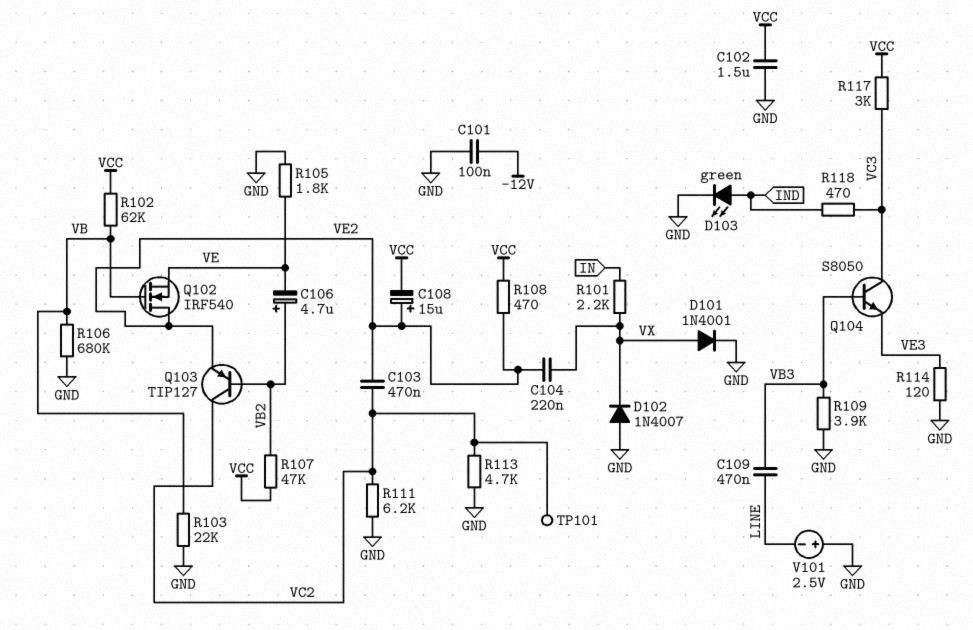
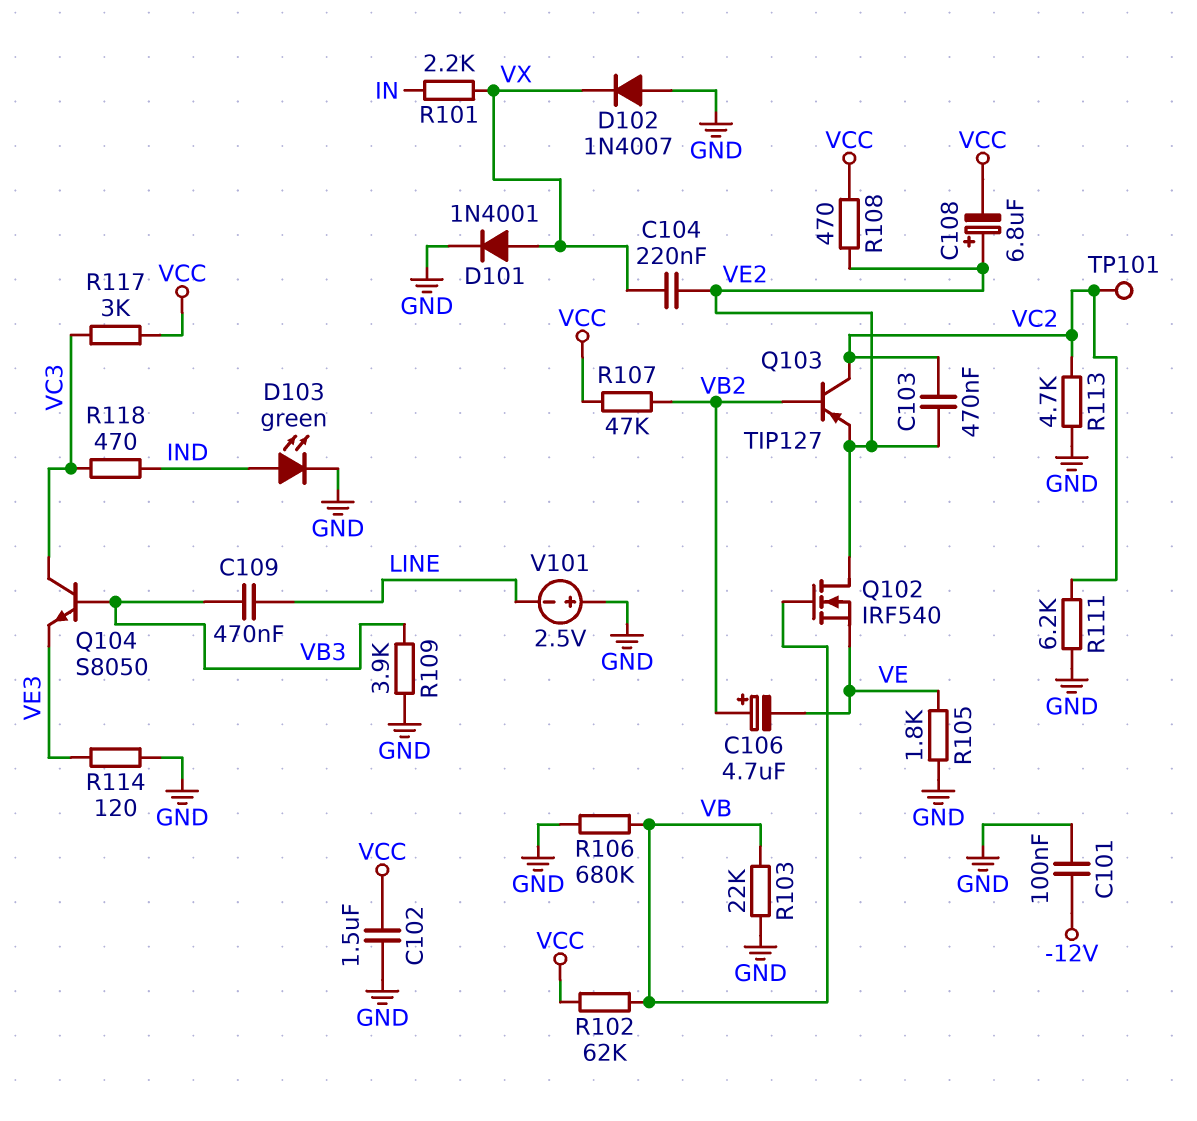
C108: 15uF (plus VE2, minus VCC) -> 6.8uF (plus VE2, minus VCC)

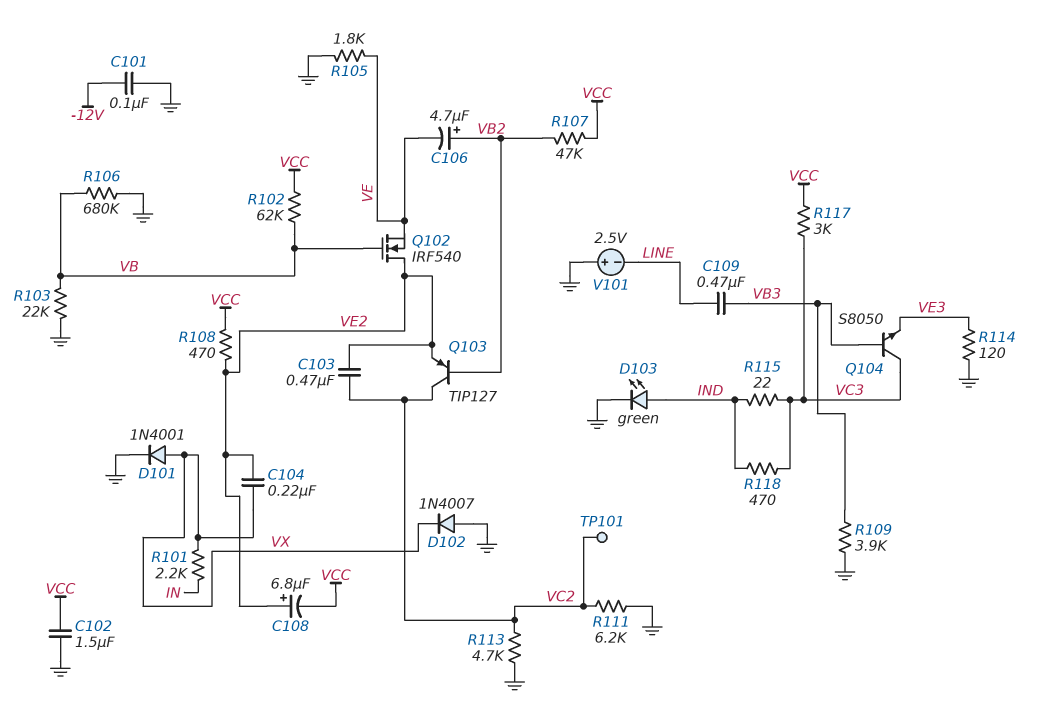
R115: none -> 22 (IND, VC3)

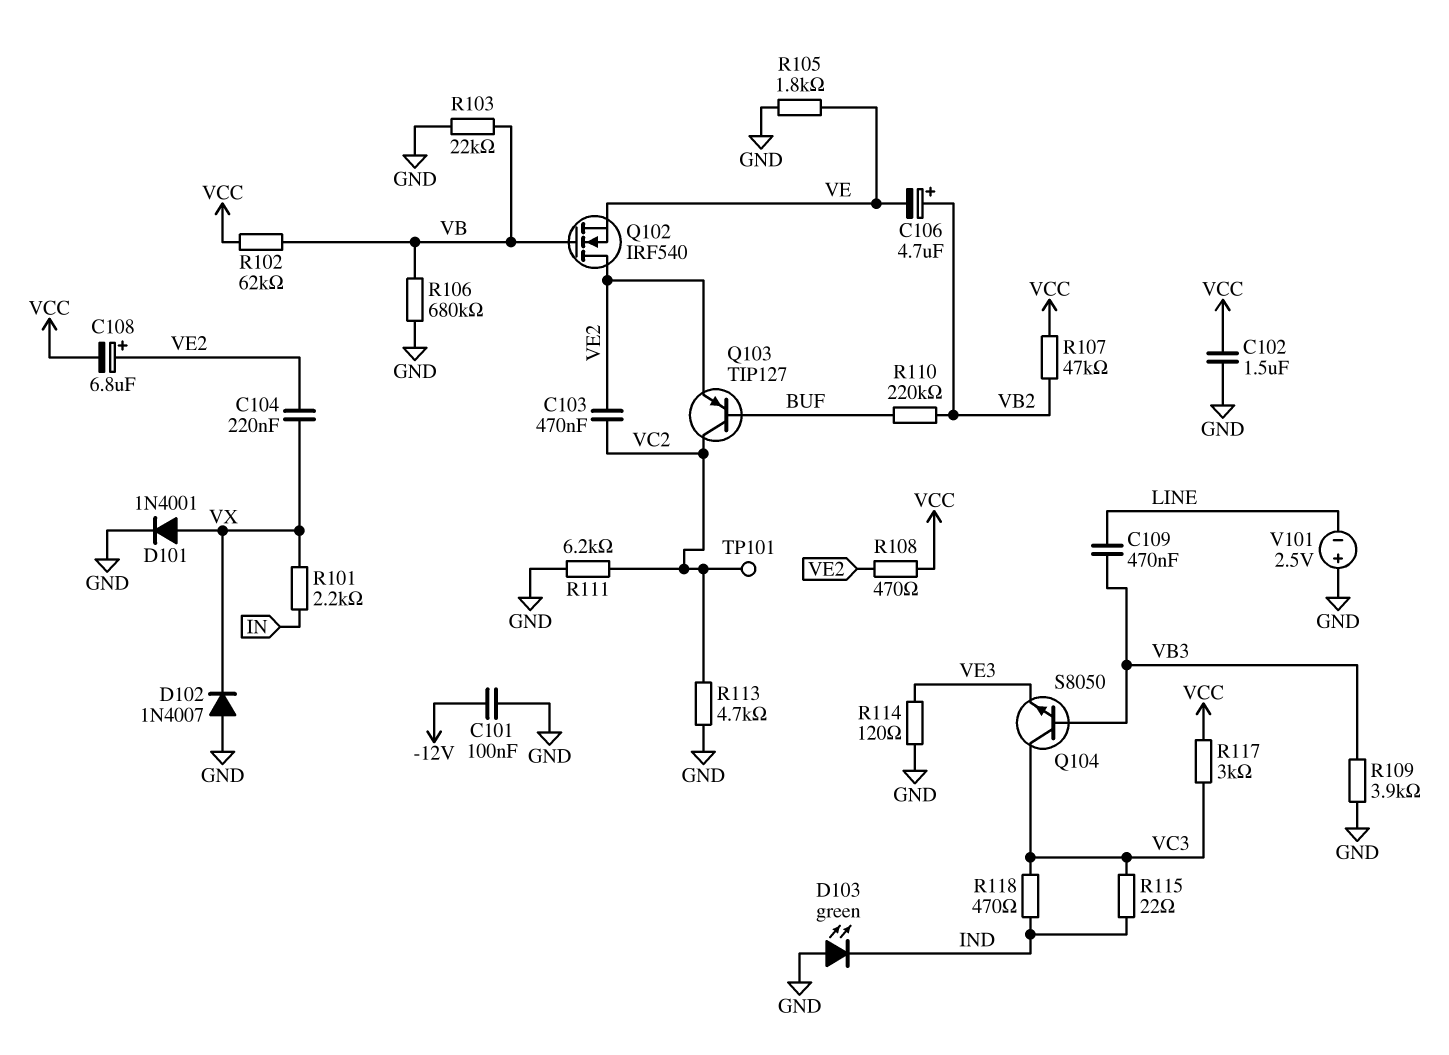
D103: LED green (A IND, K GND) -> LED green (A GND, K IND)
Q103: PNP TIP127 (B VB2, C VC2, E VE2) -> PNP TIP127 (B BUF, C VC2, E VE2)
R110: none -> 220k (BUF, VB2)

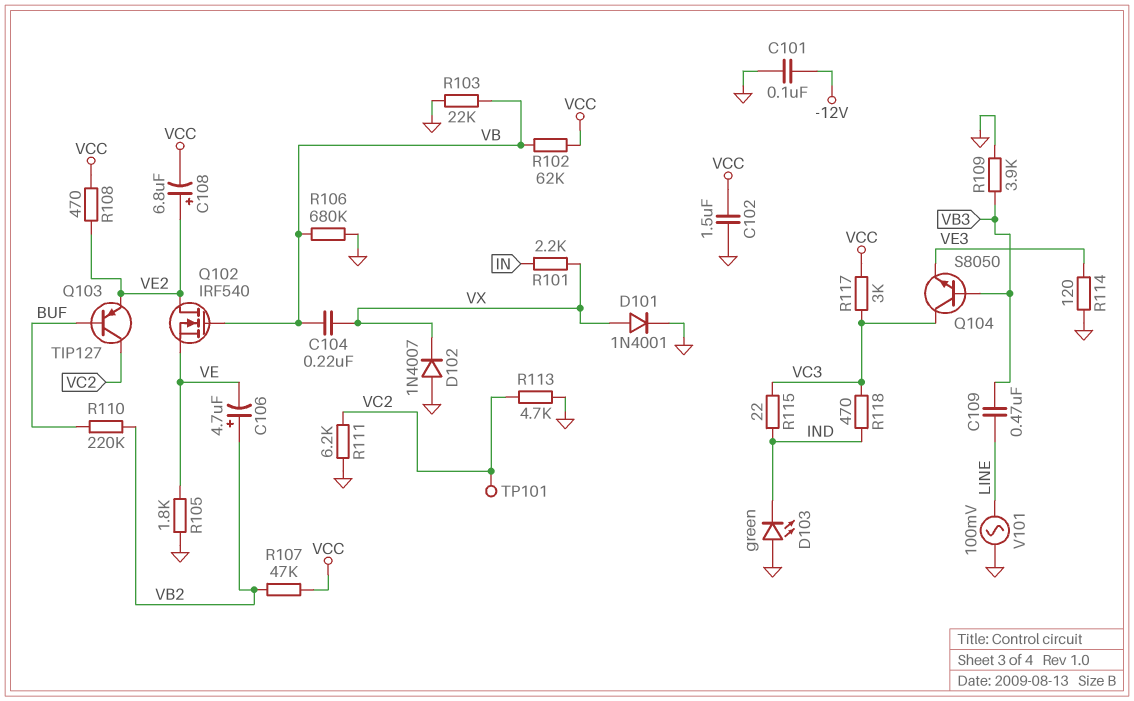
C103: 470nF (VC2, VE2) -> none
C104: 220nF (VE2, VX) -> 220nF (VB, VX)
V101: 2.5V (plus GND, minus LINE) -> AC 100mV (GND, LINE)

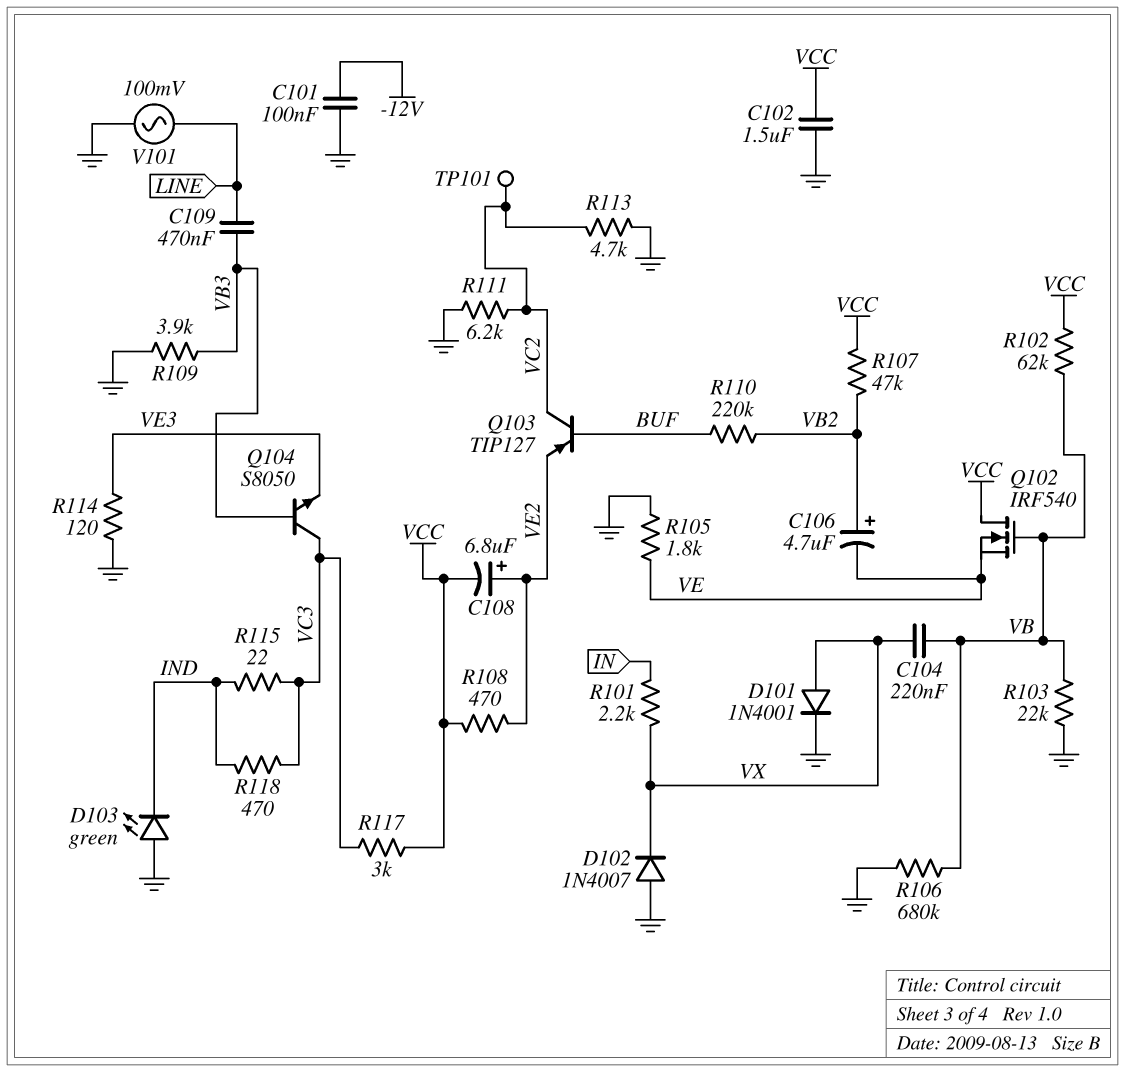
Q102: NMOS IRF540 (G VB, D VE2, S VE) -> NMOS IRF540 (G VB, D VCC, S VE)

